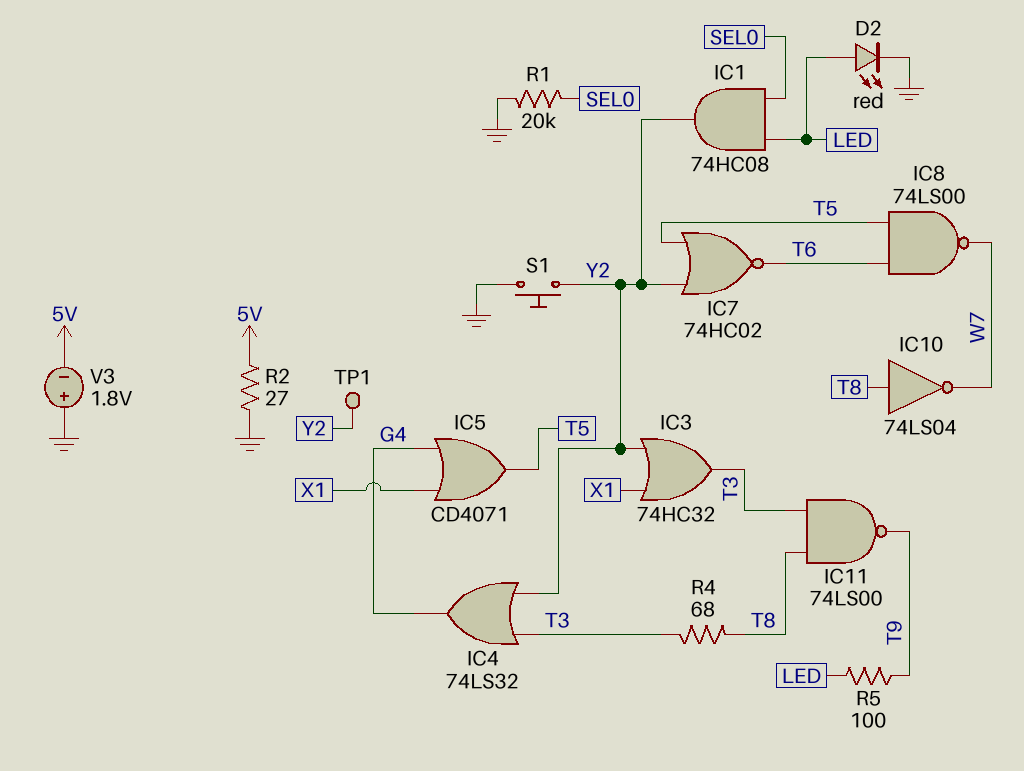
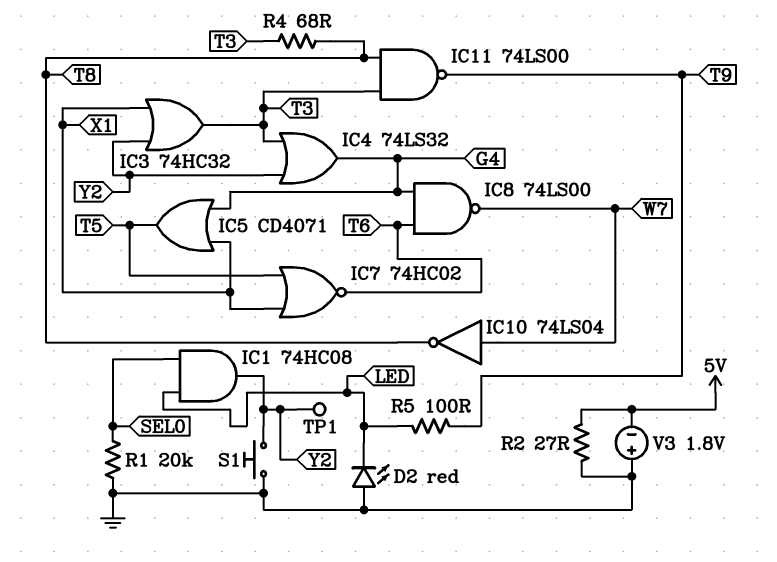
D2: LED red (A LED, K GND) -> LED red (A GND, K LED)
IC7: NOR 74HC02 (in T5, in Y2, out T6) -> NOR 74HC02 (in T5, in X1, out T6)
IC8: NAND 74LS00 (in T5, in T6, out W7) -> NAND 74LS00 (in G4, in T6, out W7)
IC10: NOT 74LS04 (in T8, out W7) -> NOT 74LS04 (in W7, out T8)

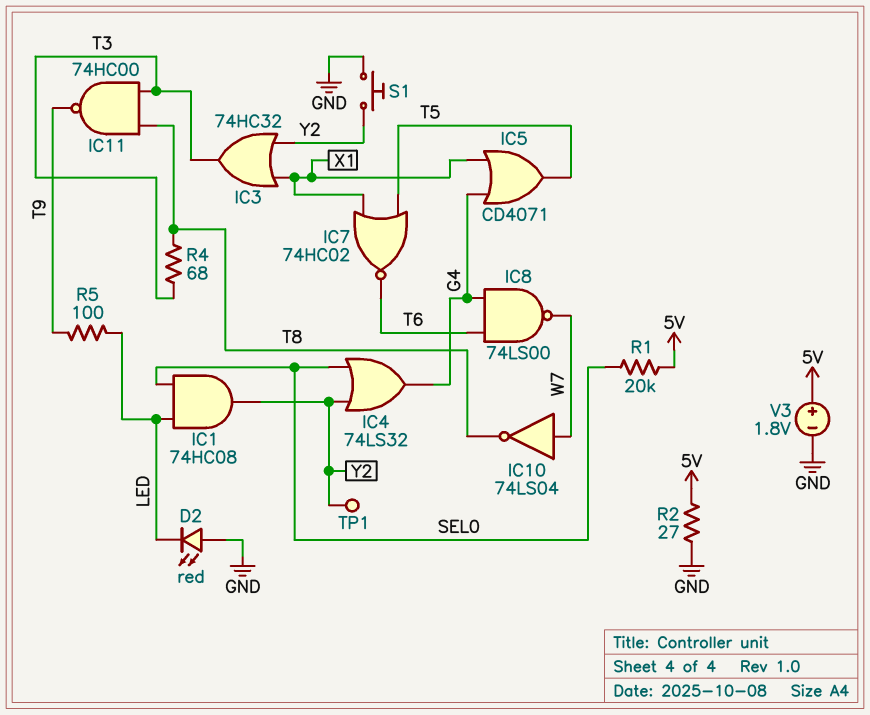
IC4: OR 74LS32 (in T3, in Y2, out G4) -> OR 74LS32 (in SEL0, in Y2, out G4)
IC11: NAND 74LS00 (in T3, in T8, out T9) -> NAND 74HC00 (in T3, in T8, out T9)
R1: 20k (GND, SEL0) -> 20k (5V, SEL0)
V3: 1.8V (plus GND, minus 5V) -> 1.8V (plus 5V, minus GND)

